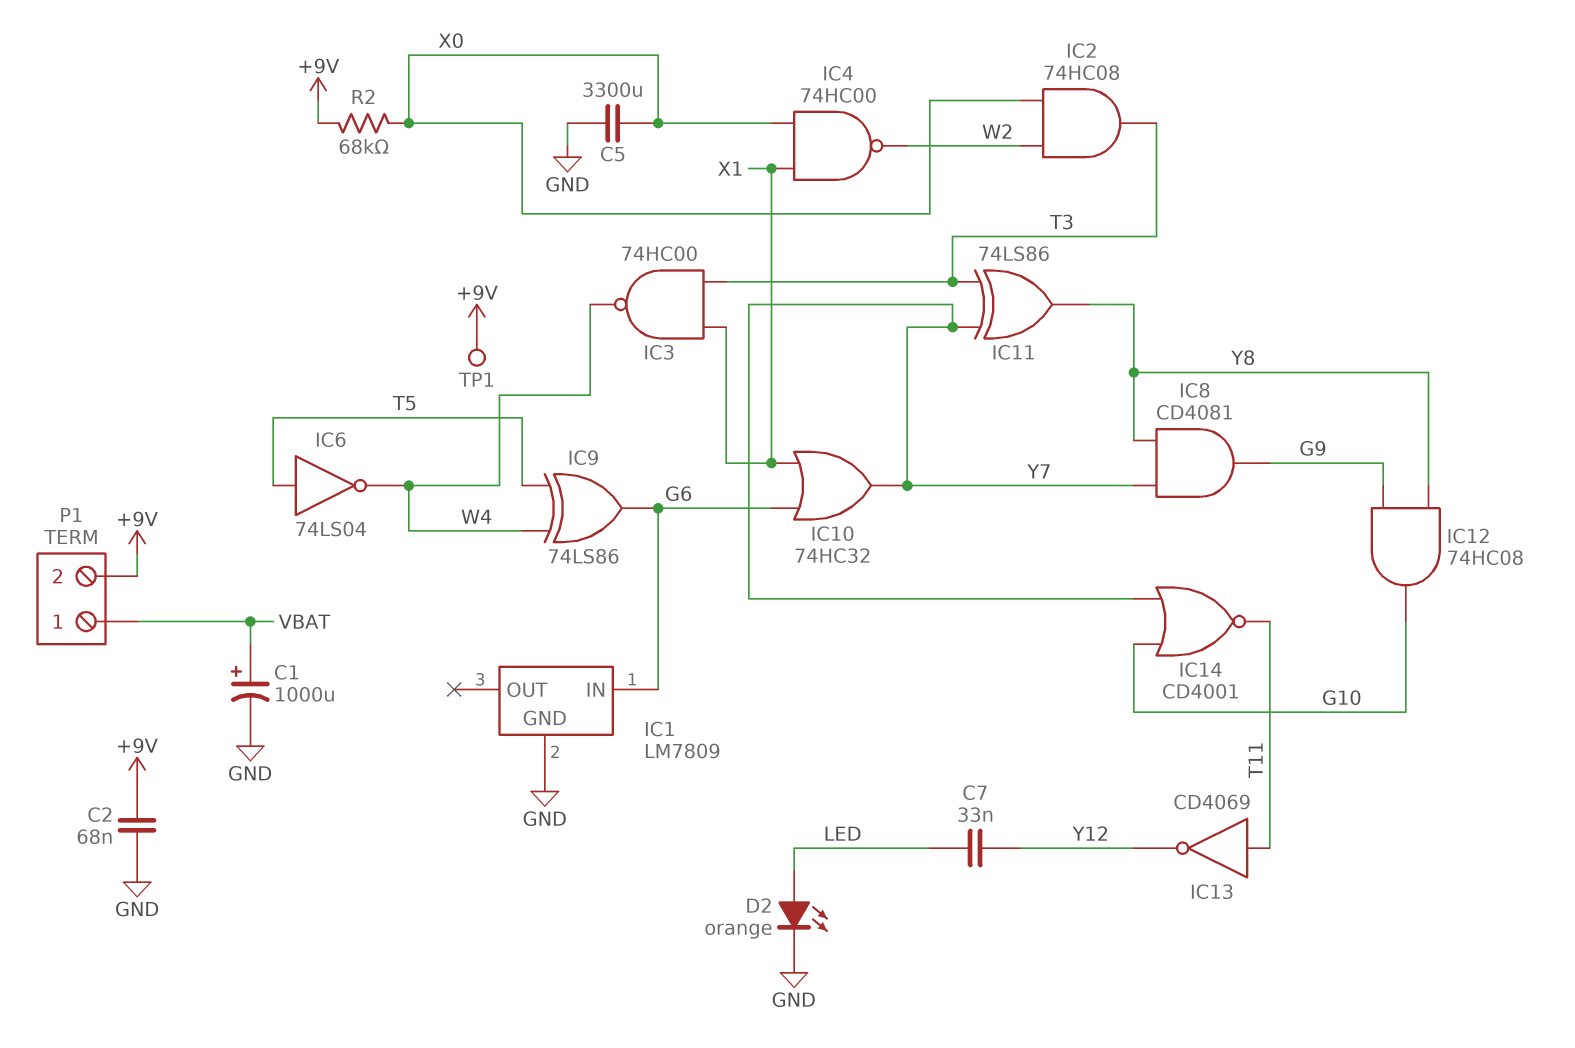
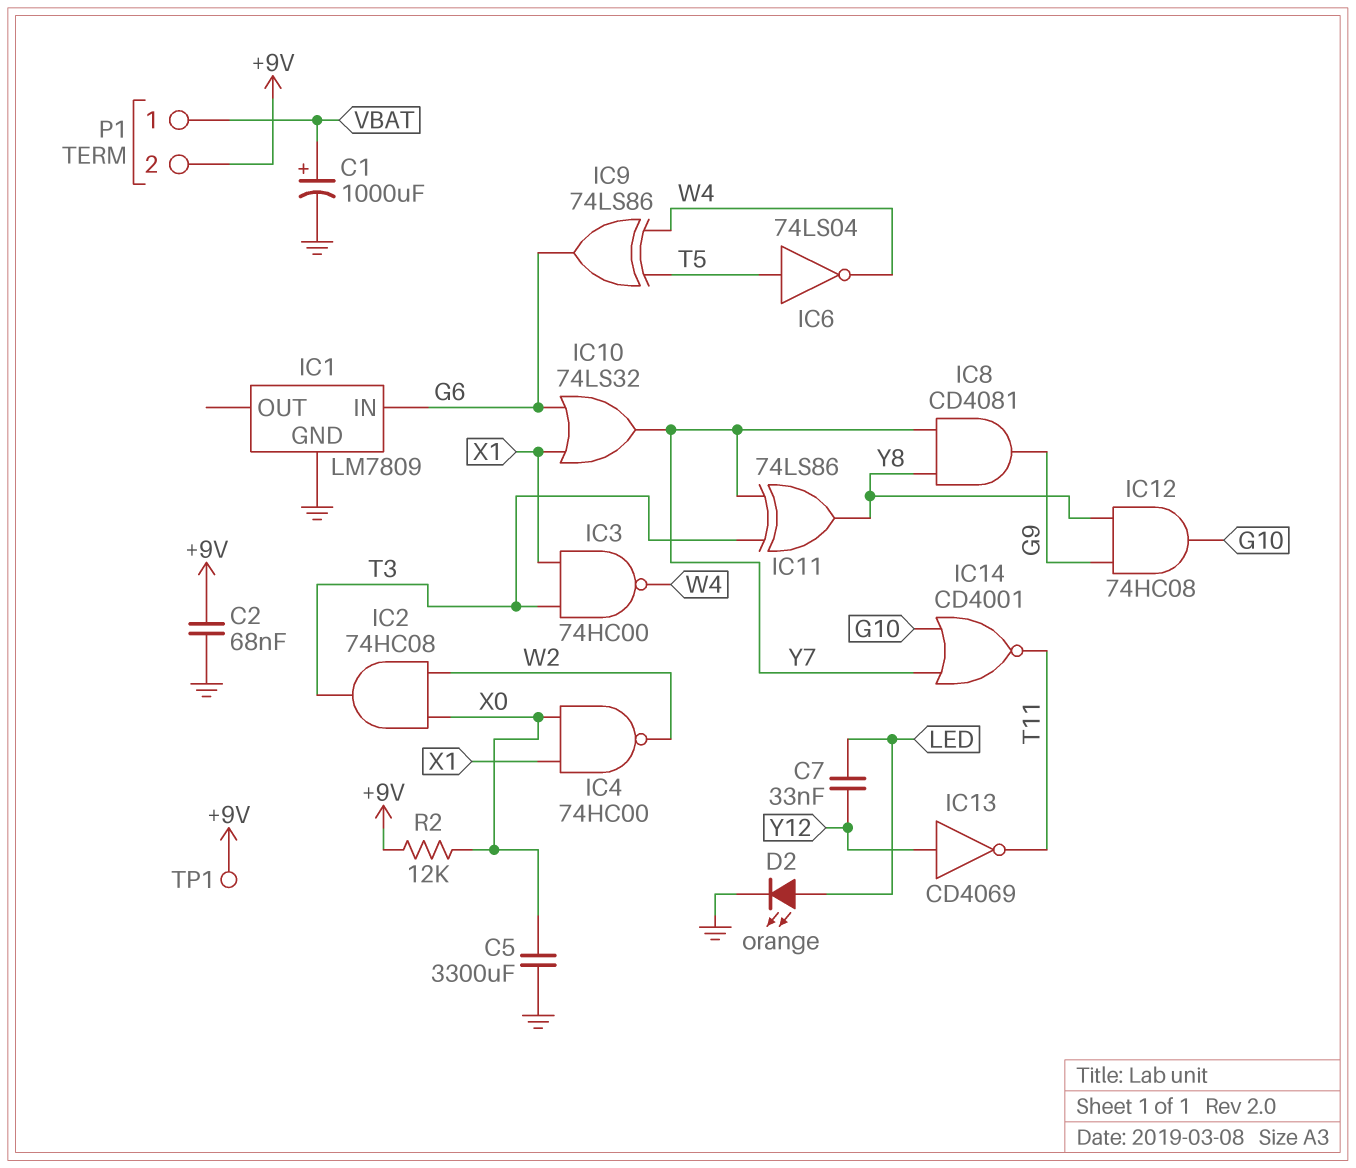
IC10: OR 74HC32 (in G6, in X1, out Y7) -> OR 74LS32 (in G6, in X1, out Y7)
IC13: NOT CD4069 (in T11, out Y12) -> NOT CD4069 (in Y12, out T11)
R2: 68k (+9V, X0) -> 12k (+9V, X0)

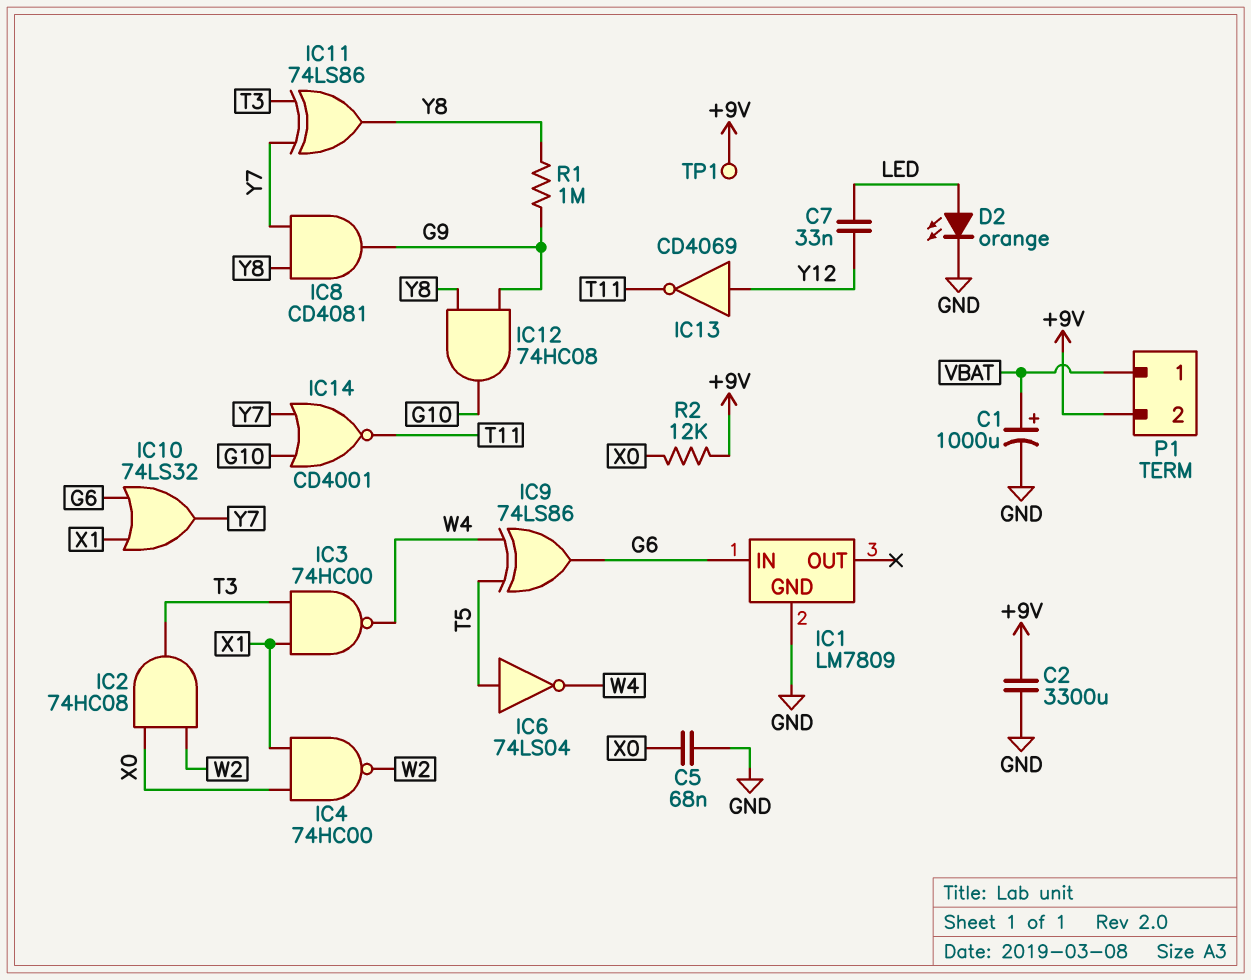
C2: 68nF (+9V, GND) -> 3300uF (+9V, GND)
C5: 3300uF (GND, X0) -> 68nF (GND, X0)
R1: none -> 1M (G9, Y8)

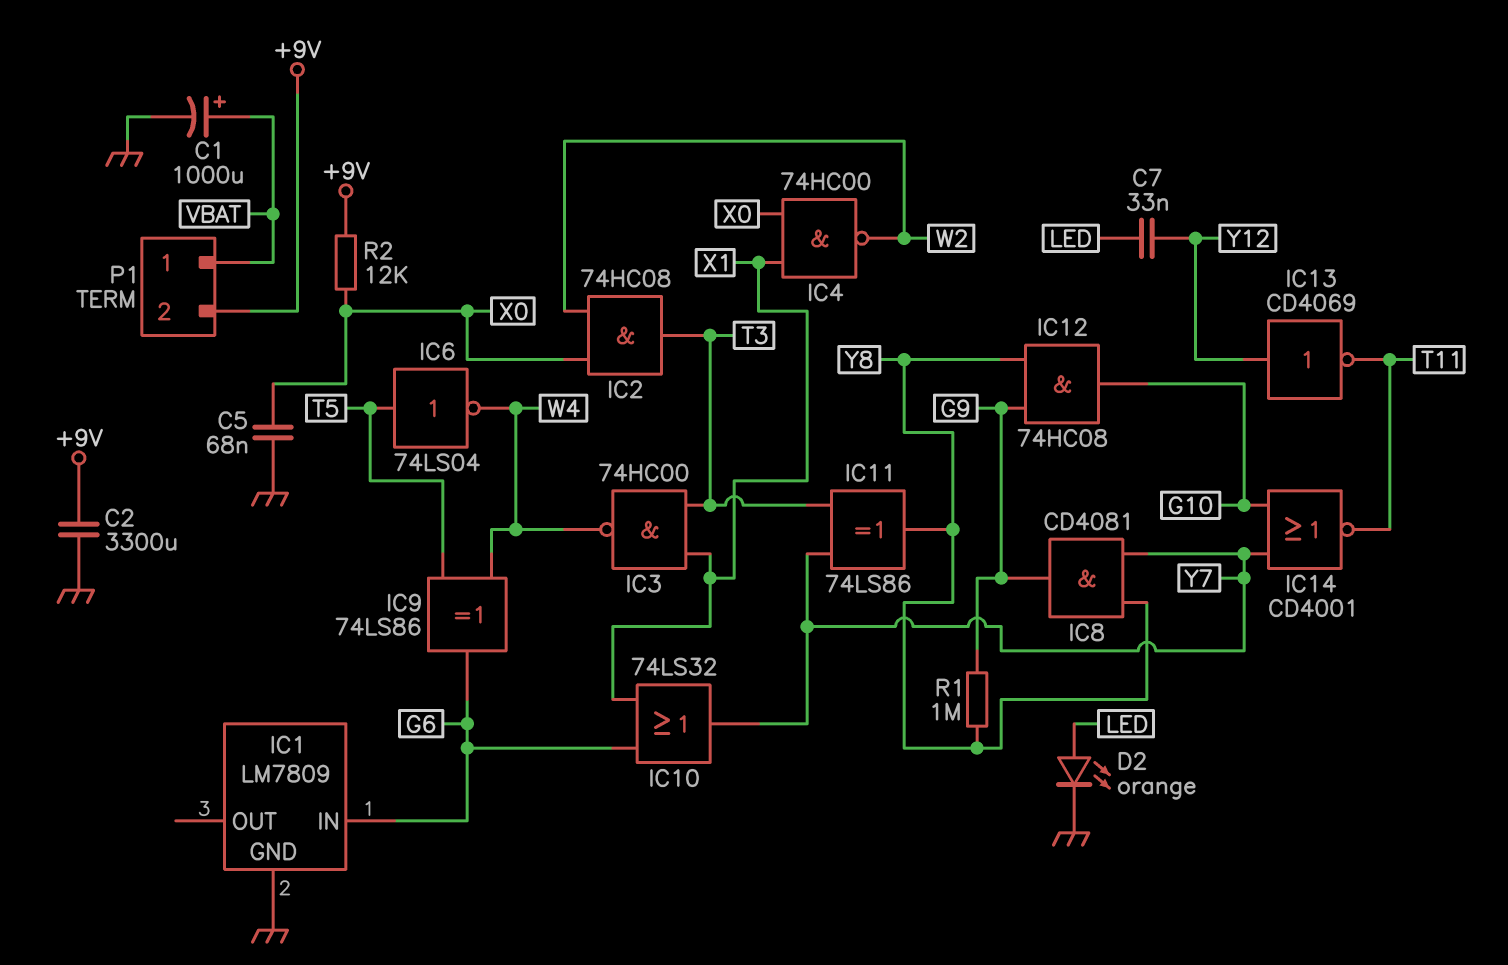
TP1: test point (+9V) -> none

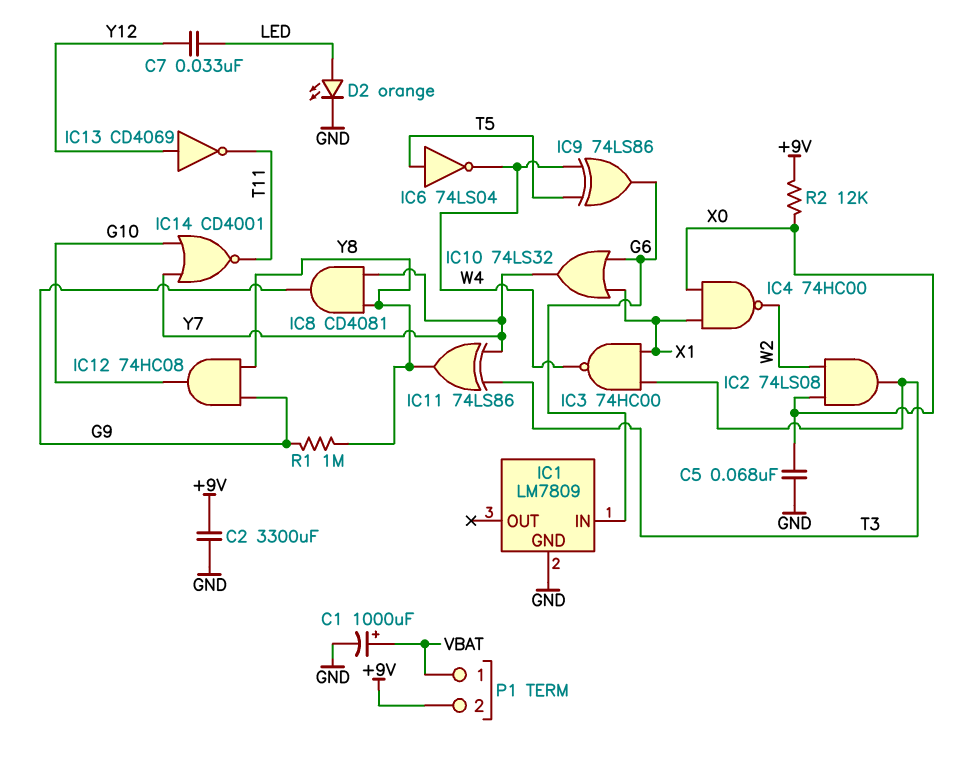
IC2: AND 74HC08 (in W2, in X0, out T3) -> AND 74LS08 (in W2, in X0, out T3)

